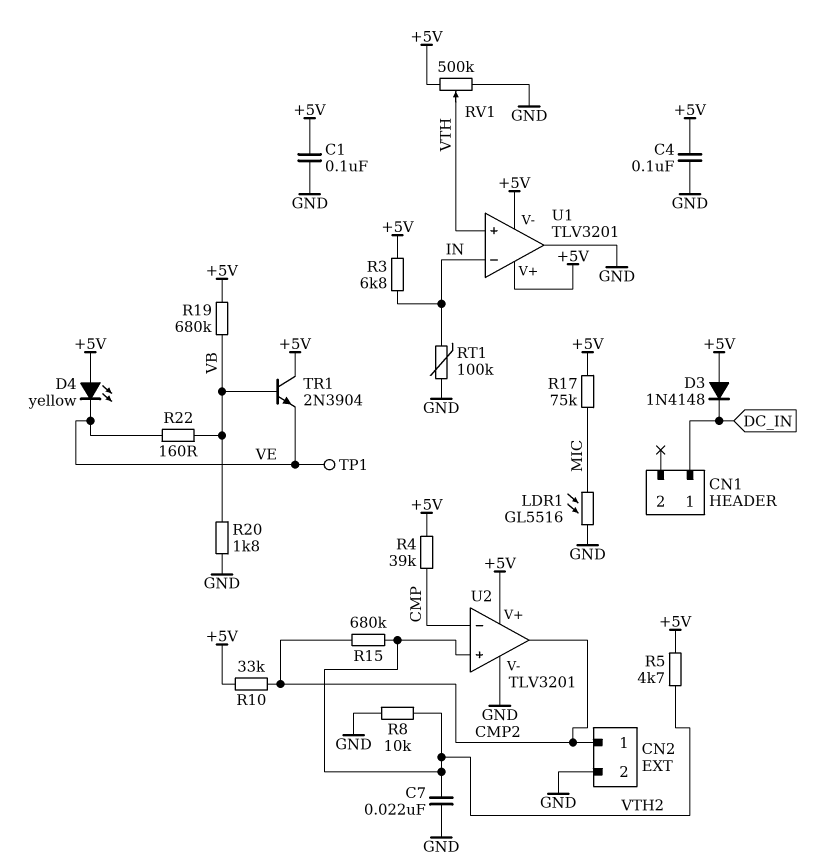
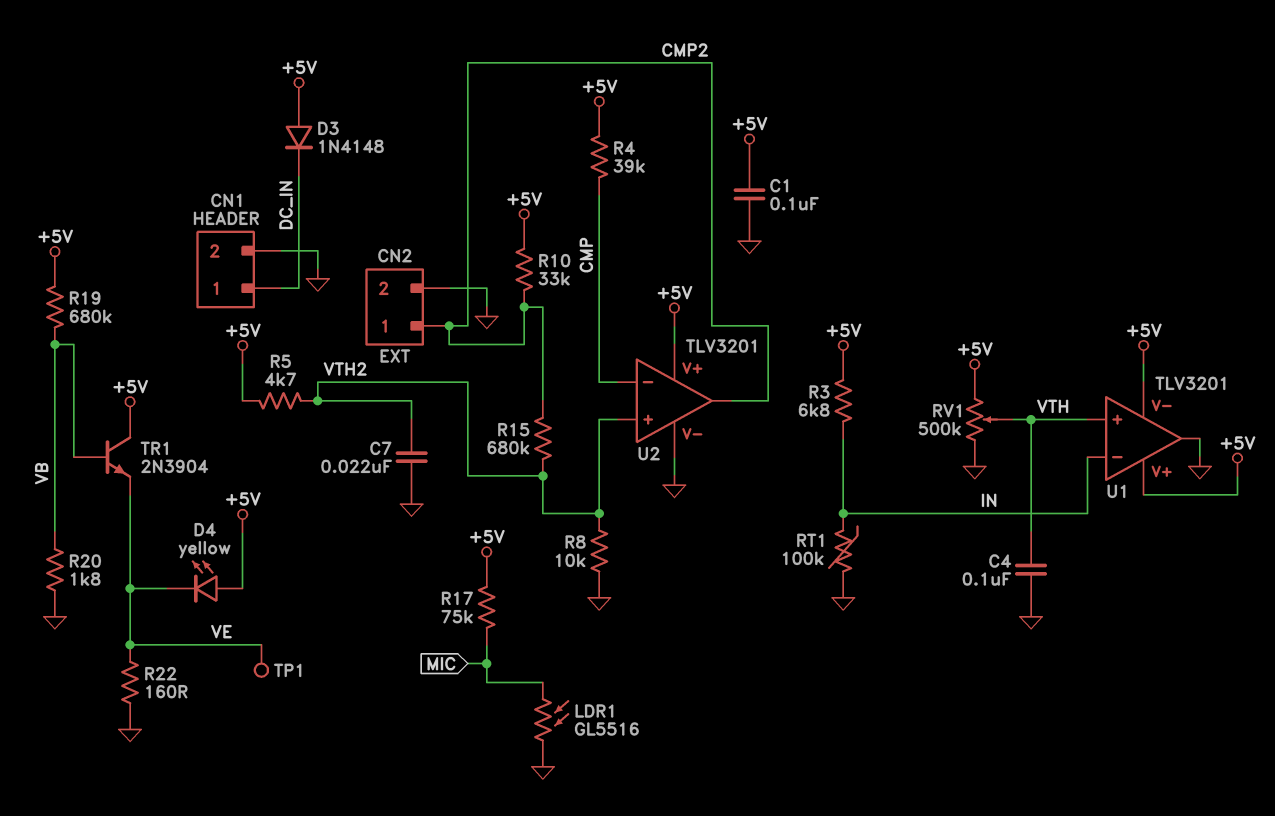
C4: 100nF (+5V, GND) -> 100nF (GND, VTH)
CN1 pin 2: none -> GND
R22: 160 (VB, VE) -> 160 (GND, VE)

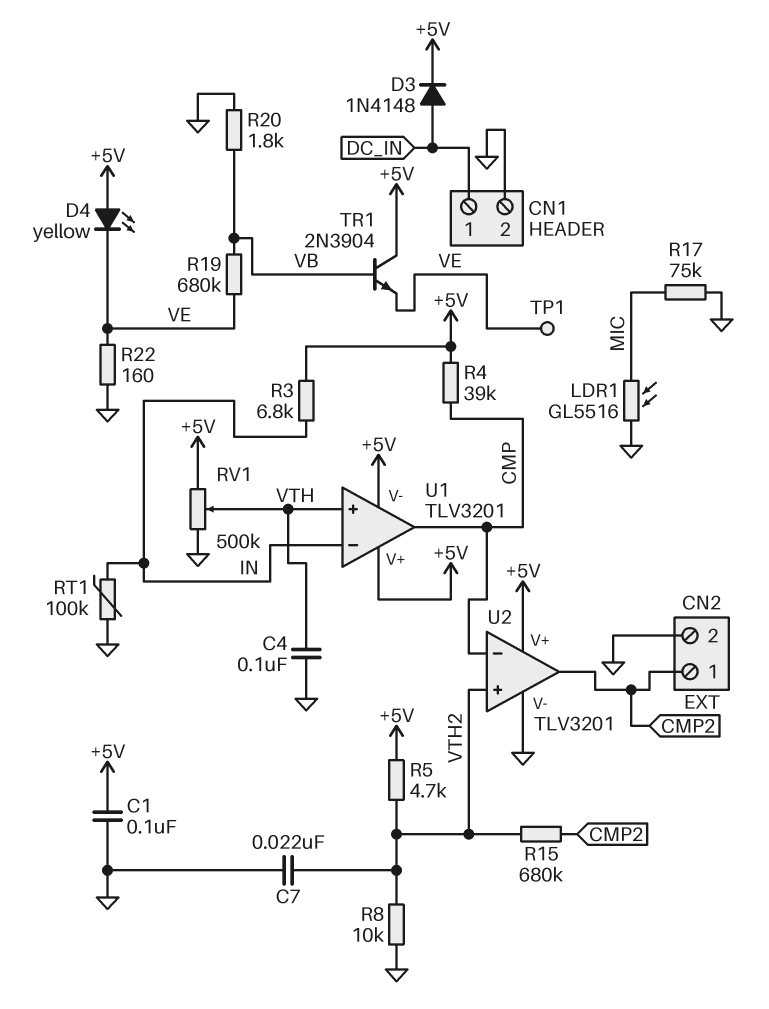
D3: diode 1N4148 (A +5V, K DC_IN) -> diode 1N4148 (A DC_IN, K +5V)
R10: 33k (+5V, CMP2) -> none
R17: 75k (+5V, MIC) -> 75k (GND, MIC)
R19: 680k (+5V, VB) -> 680k (VB, VE)
U1 pin out: GND -> CMP

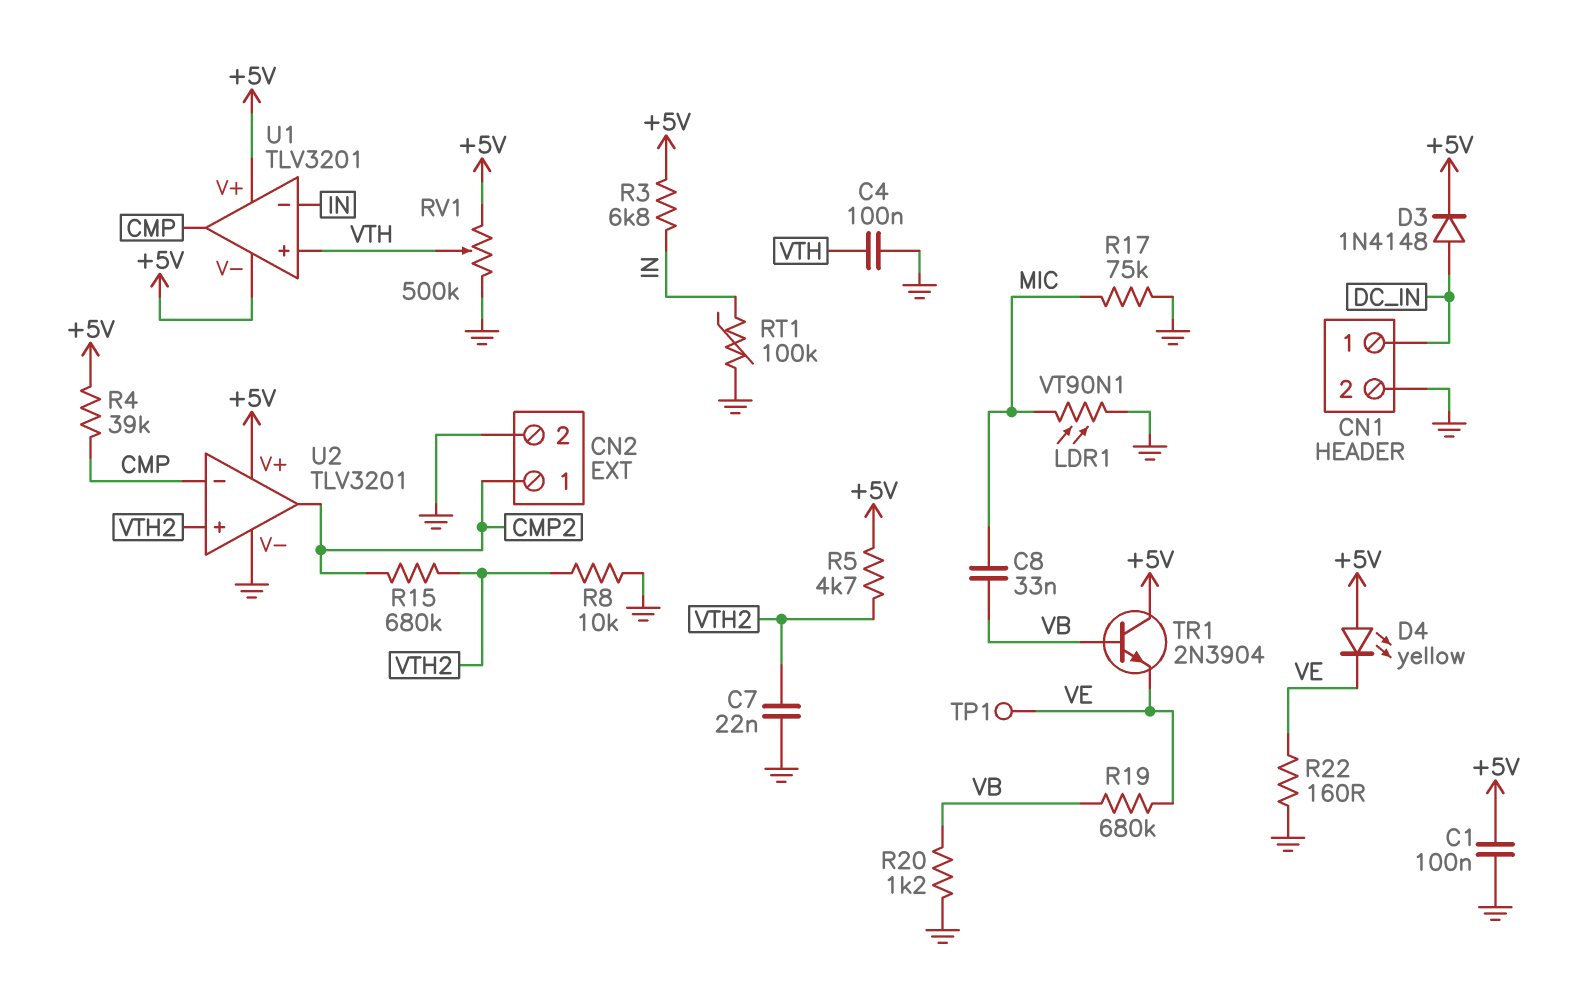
C8: none -> 33nF (MIC, VB)
LDR1: GL5516 (GND, MIC) -> VT90N1 (GND, MIC)
R20: 1.8k (GND, VB) -> 1.2k (GND, VB)

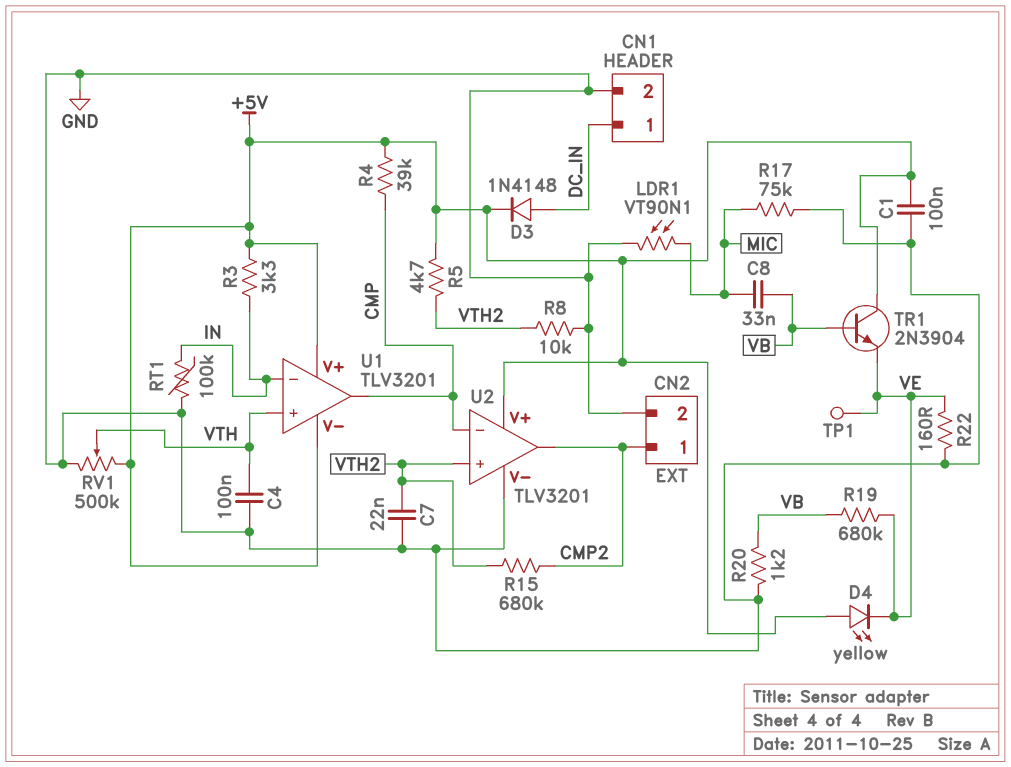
R3: 6.8k (+5V, IN) -> 3.3k (+5V, IN)

